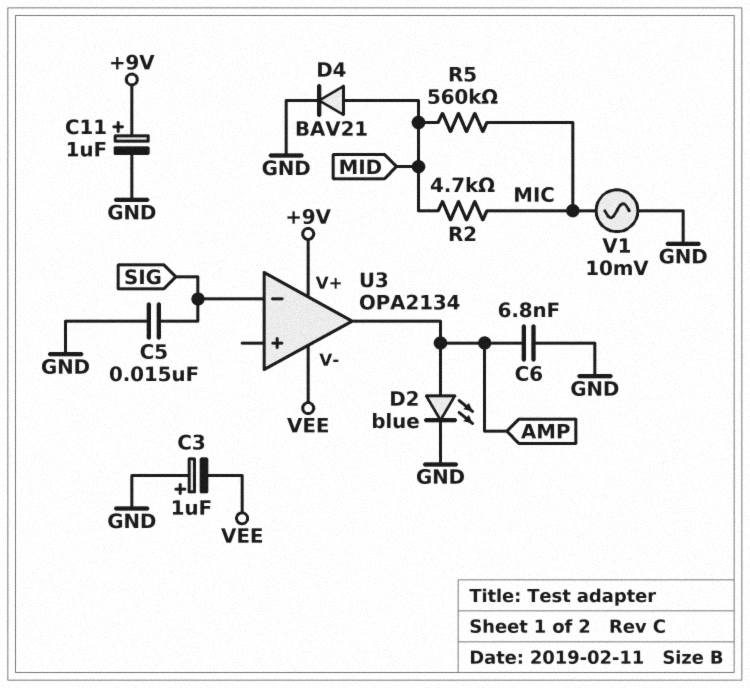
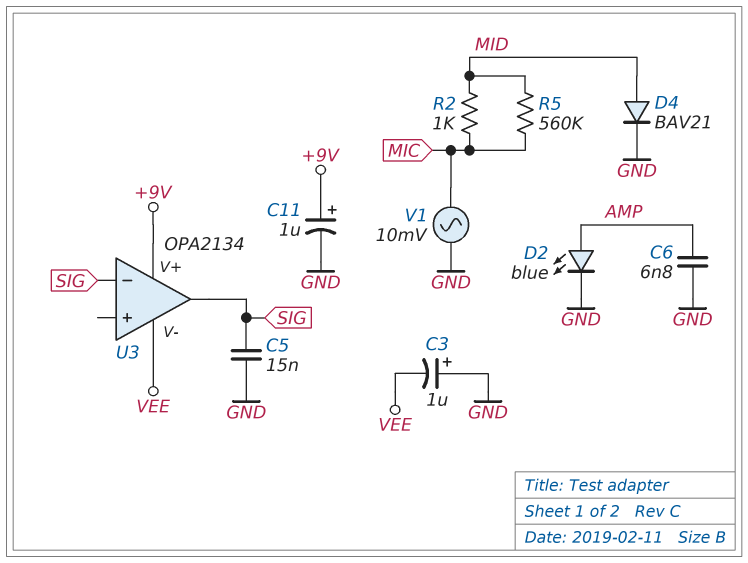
R2: 4.7k (MIC, MID) -> 1k (MIC, MID)
U3 pin out: AMP -> SIG

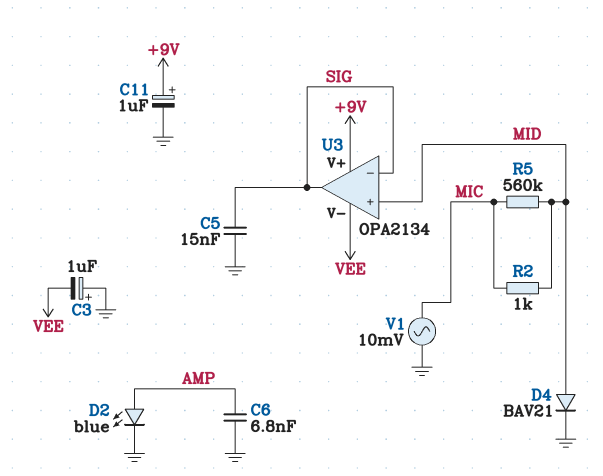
U3 pin in+: none -> MID

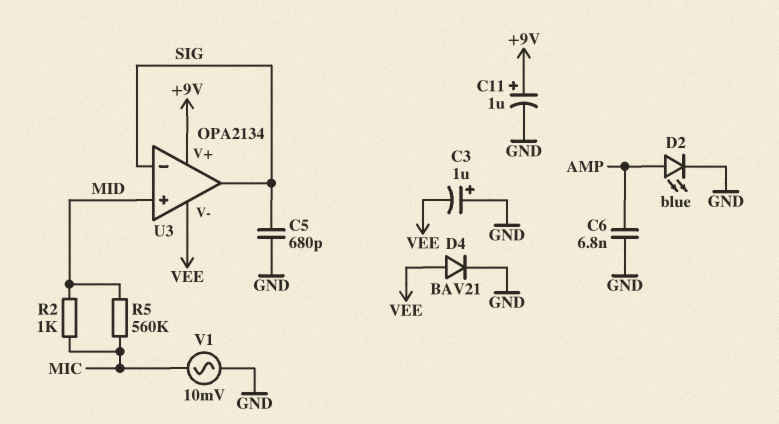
C5: 15nF (GND, SIG) -> 680pF (GND, SIG)
D4: diode BAV21 (A MID, K GND) -> diode BAV21 (A VEE, K GND)

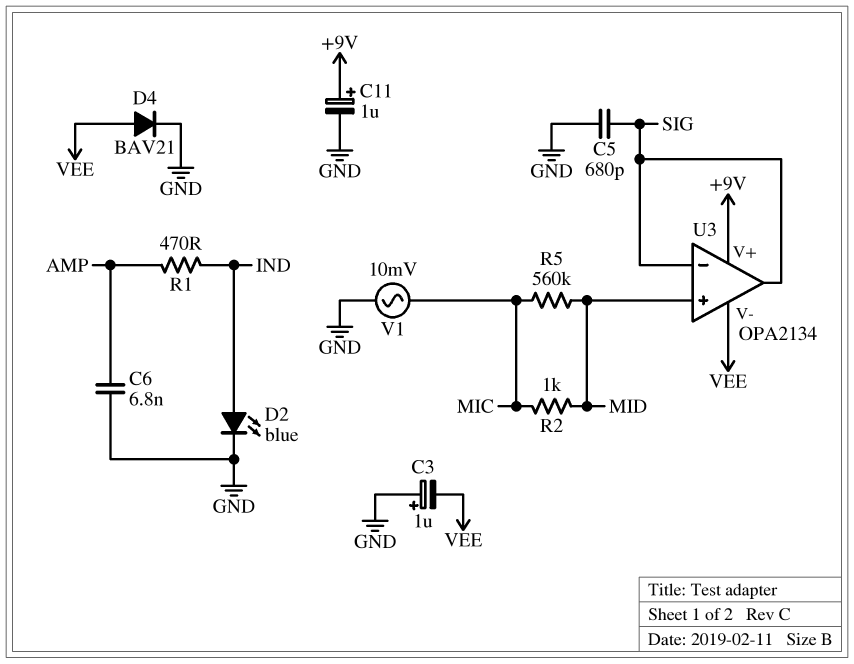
D2: LED blue (A AMP, K GND) -> LED blue (A IND, K GND)
R1: none -> 470 (AMP, IND)

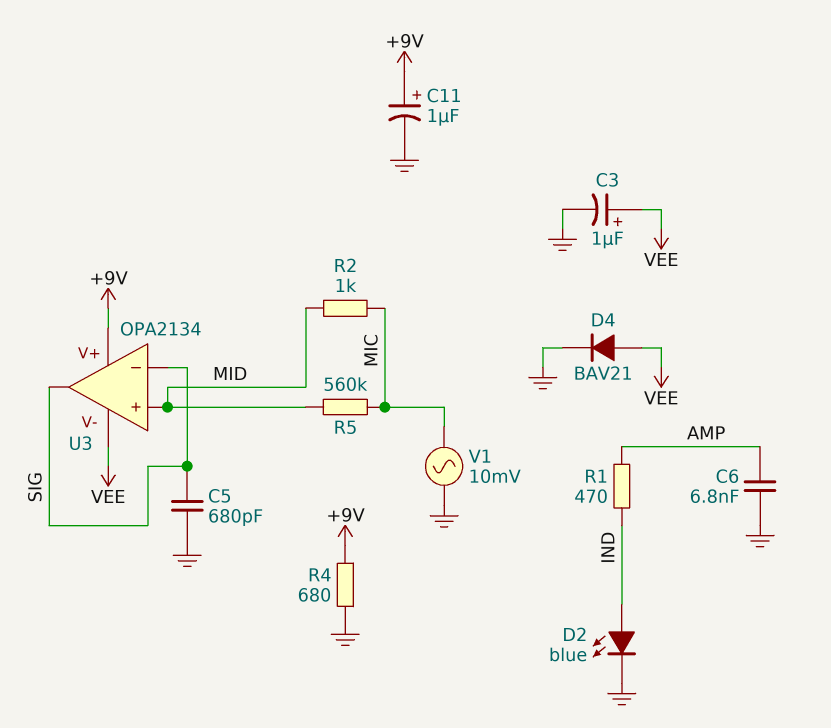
C3: 1uF (plus GND, minus VEE) -> 1uF (plus VEE, minus GND)
R4: none -> 680 (+9V, GND)

